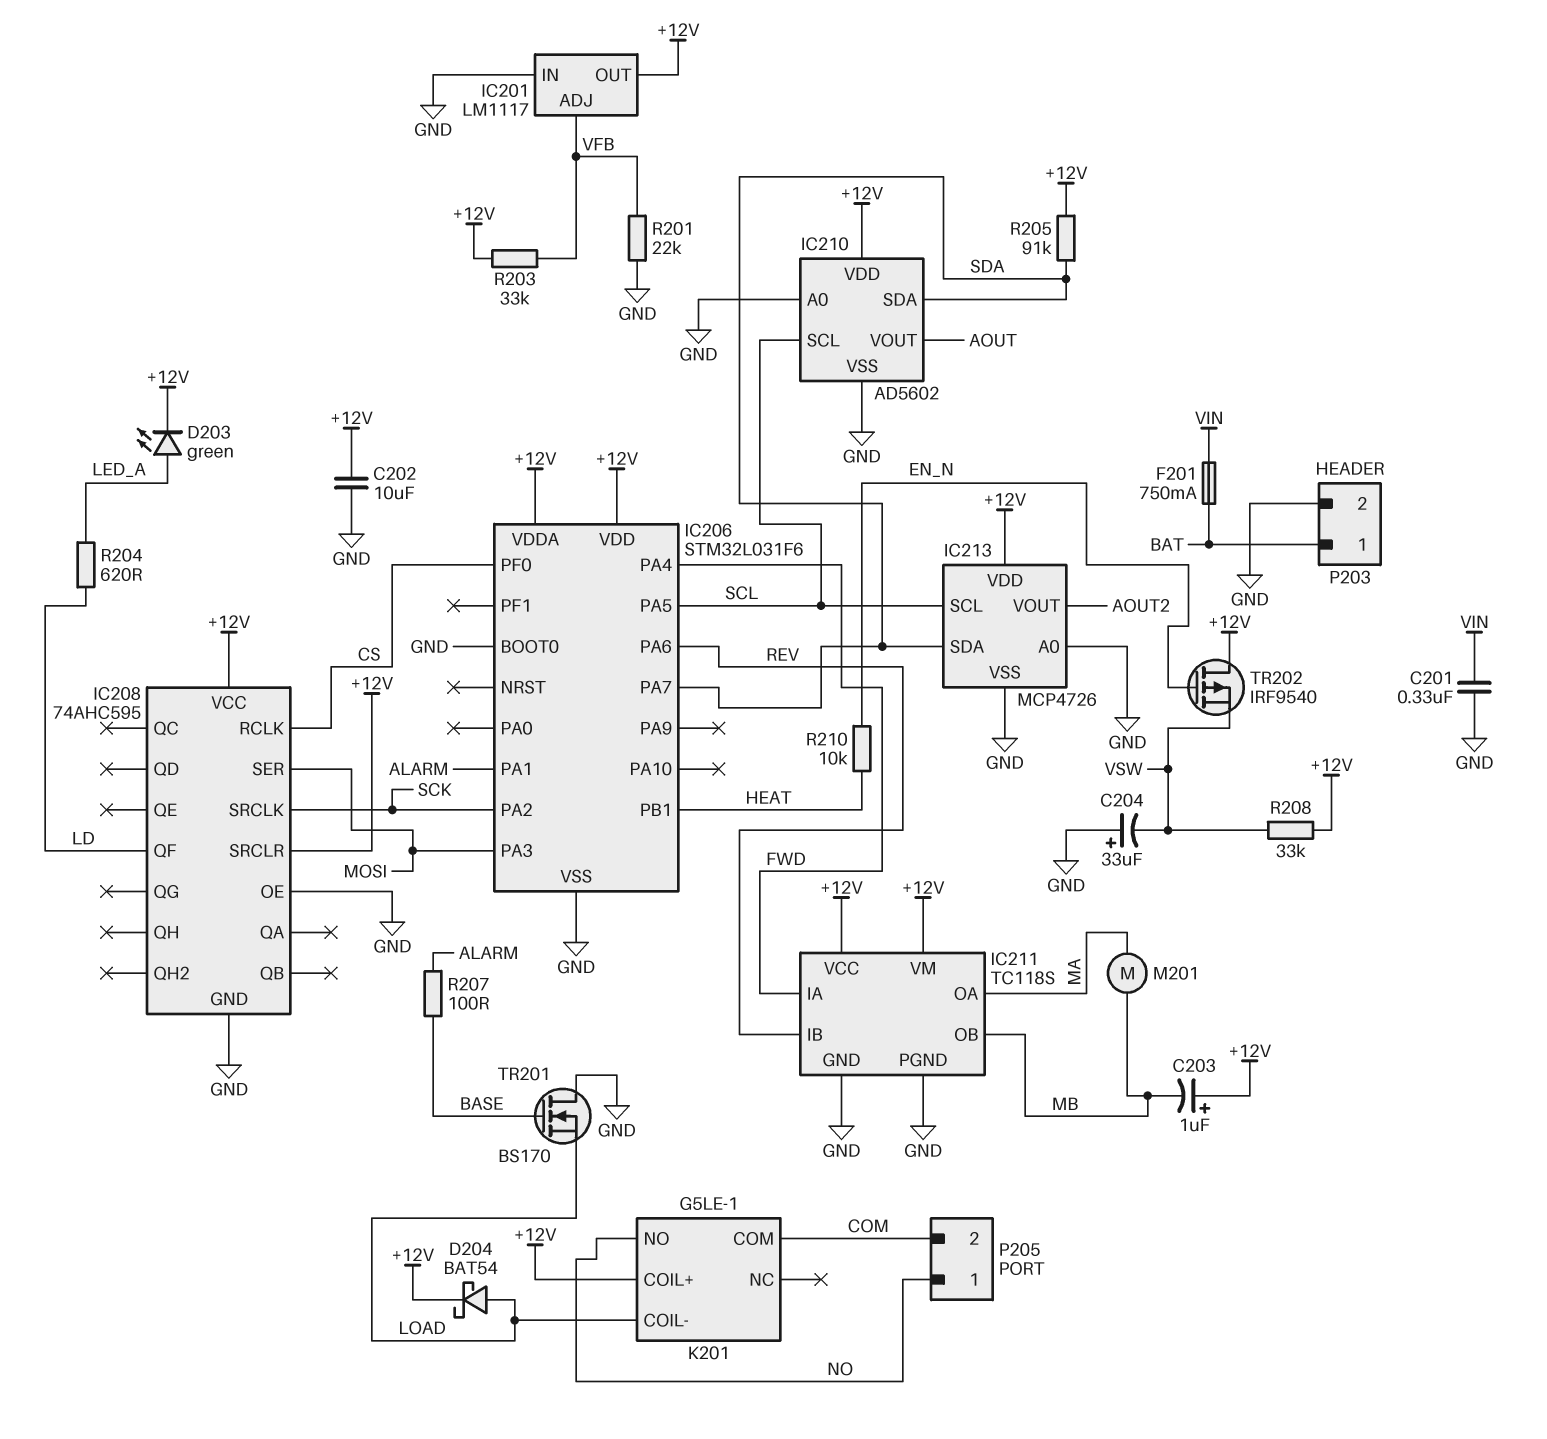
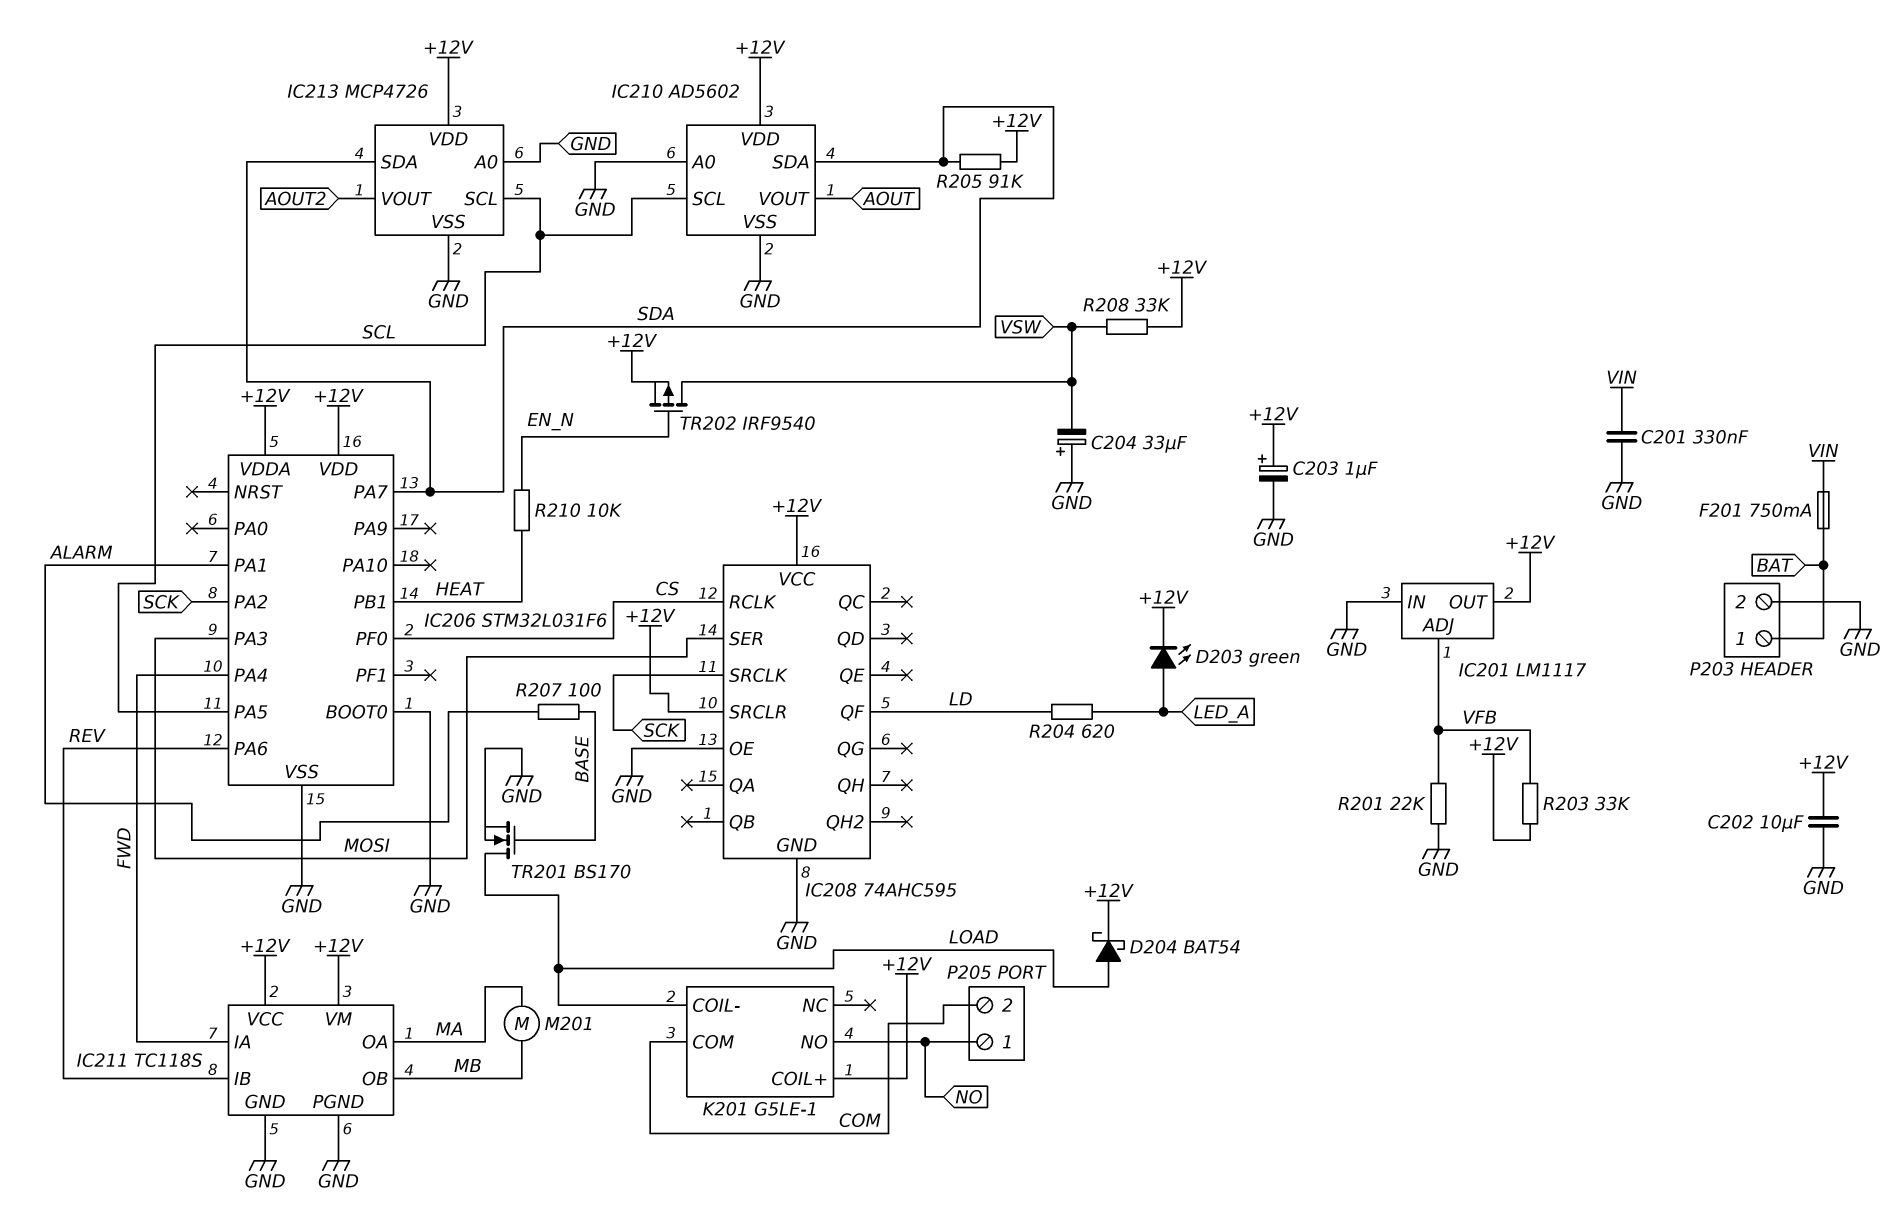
C203: 1uF (plus +12V, minus MB) -> 1uF (plus +12V, minus GND)
TR201: NMOS BS170 (G BASE, D GND, S LOAD) -> NMOS BS170 (G BASE, D LOAD, S GND)
TR202: PMOS IRF9540 (G EN_N, D +12V, S VSW) -> PMOS IRF9540 (G EN_N, D VSW, S +12V)

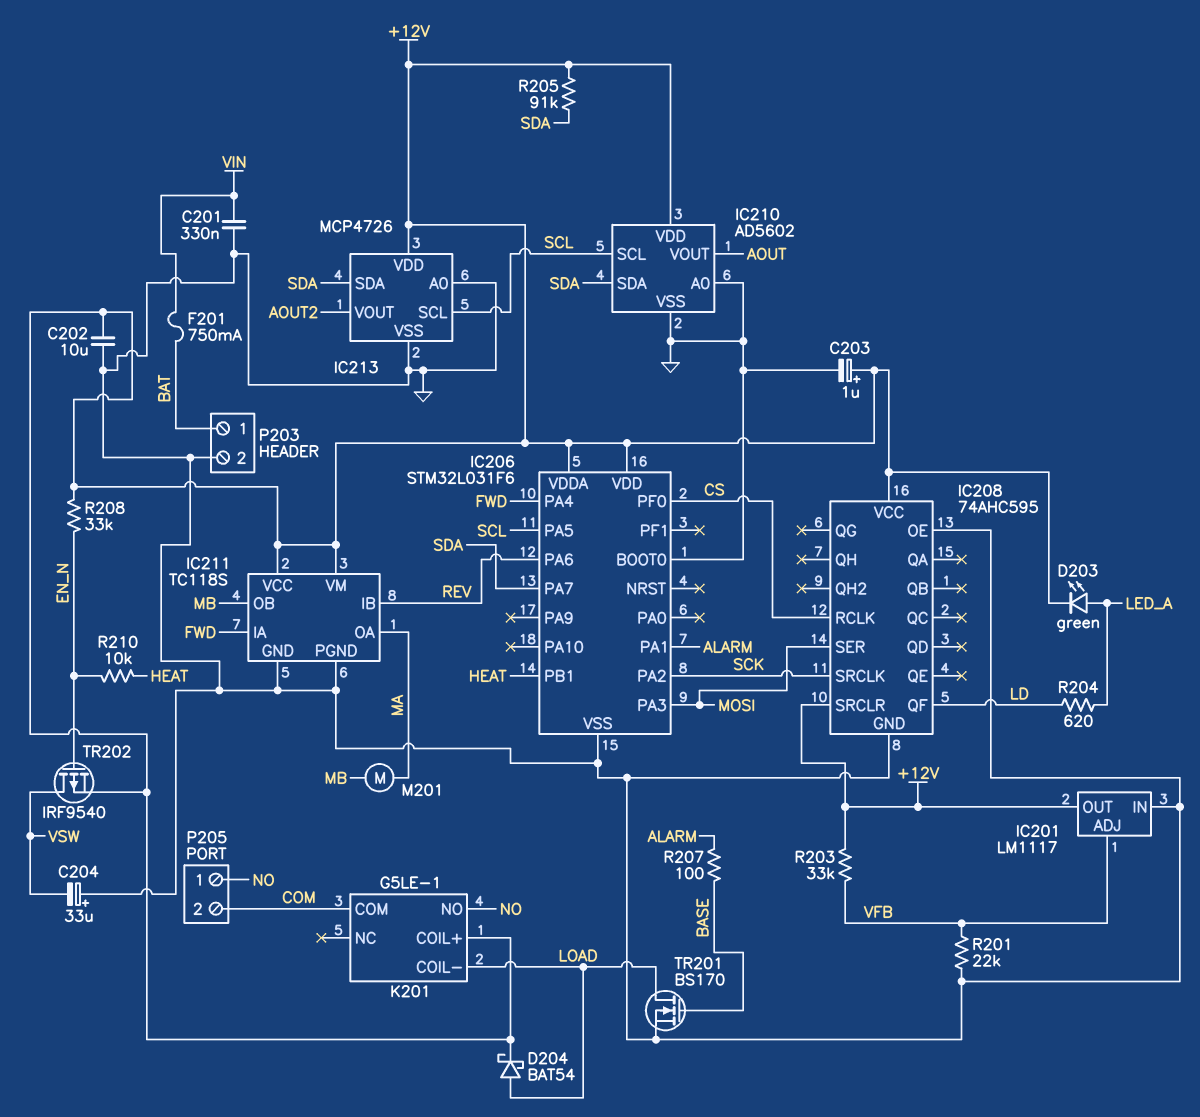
R208: 33k (+12V, VSW) -> 33k (+12V, EN_N)

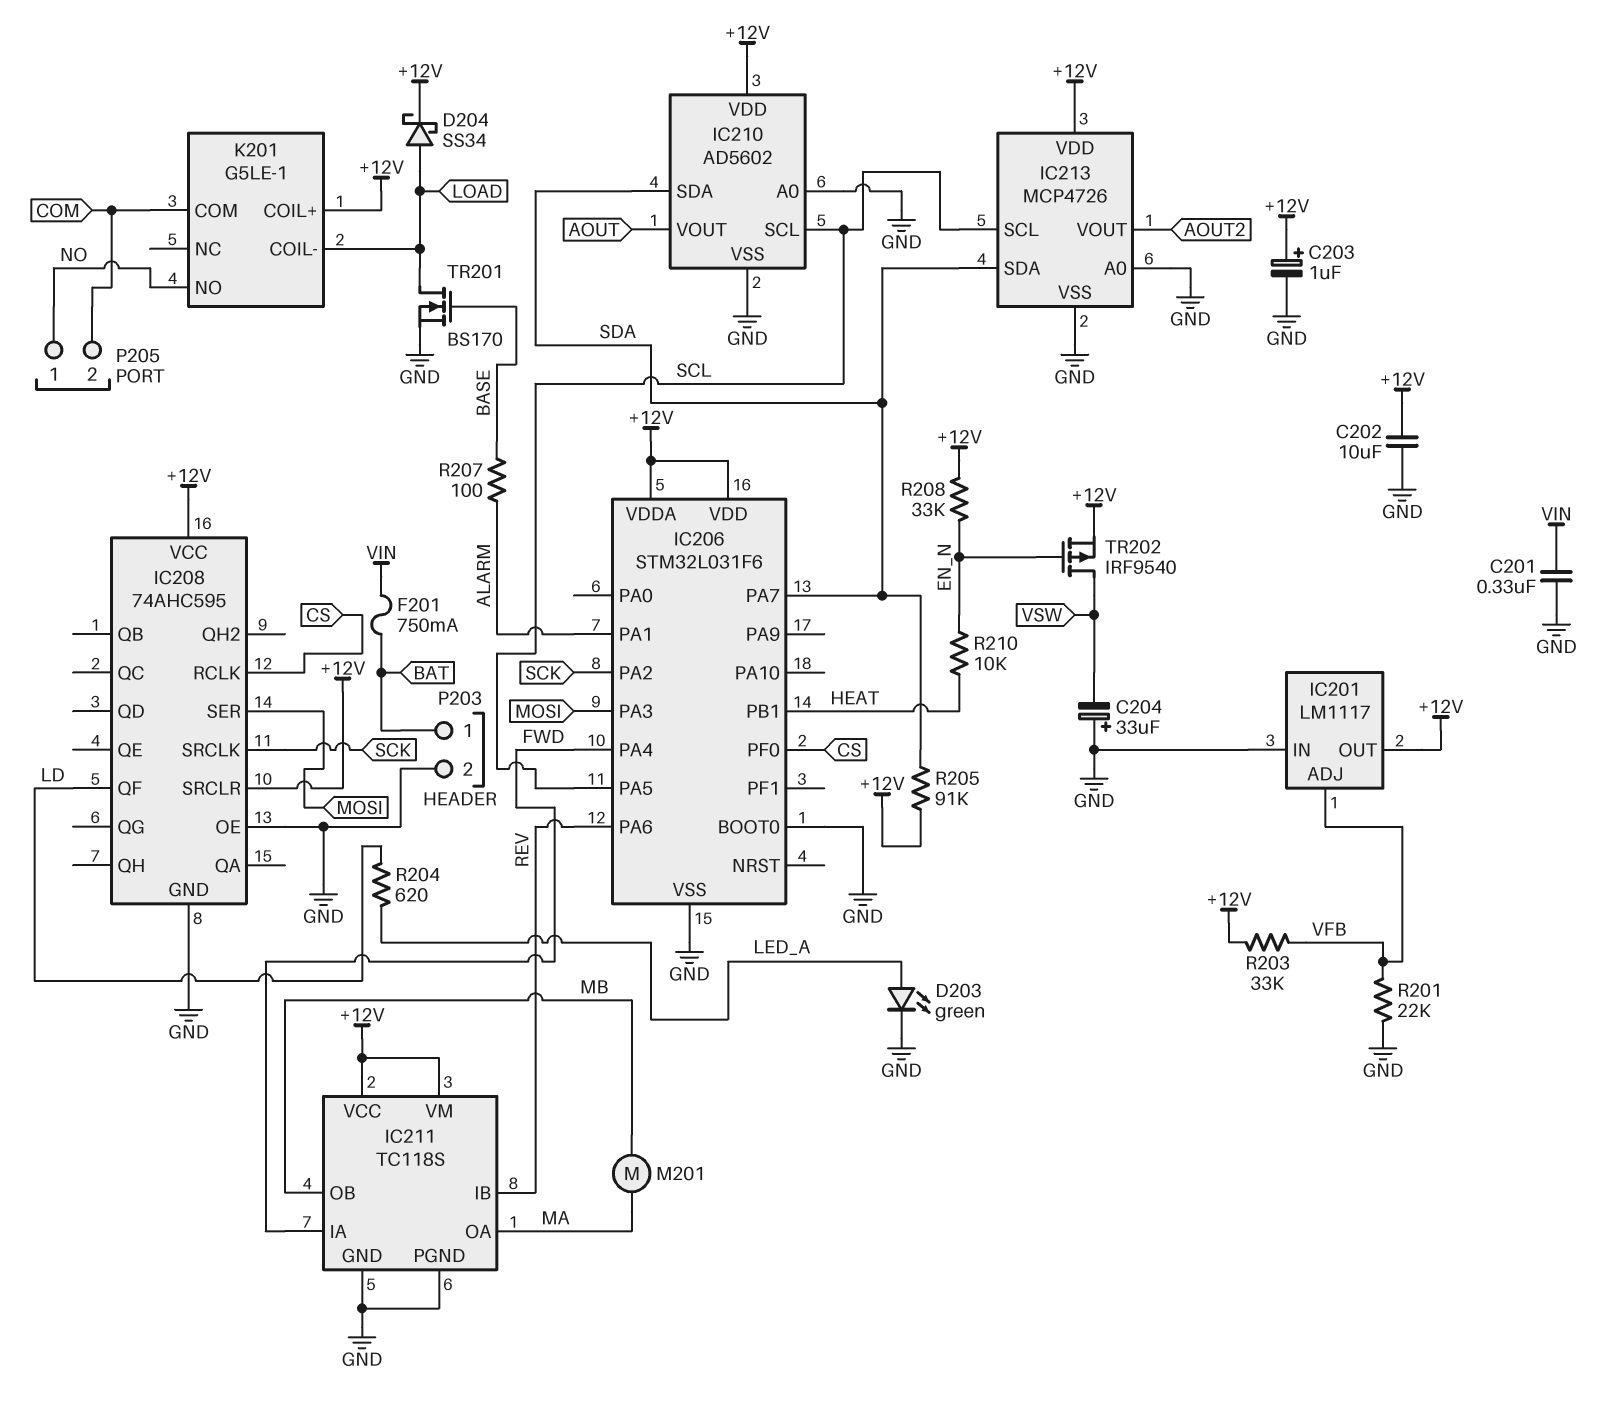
D203: LED green (A LED_A, K +12V) -> LED green (A LED_A, K GND)
D204: schottky BAT54 (A LOAD, K +12V) -> schottky SS34 (A LOAD, K +12V)

